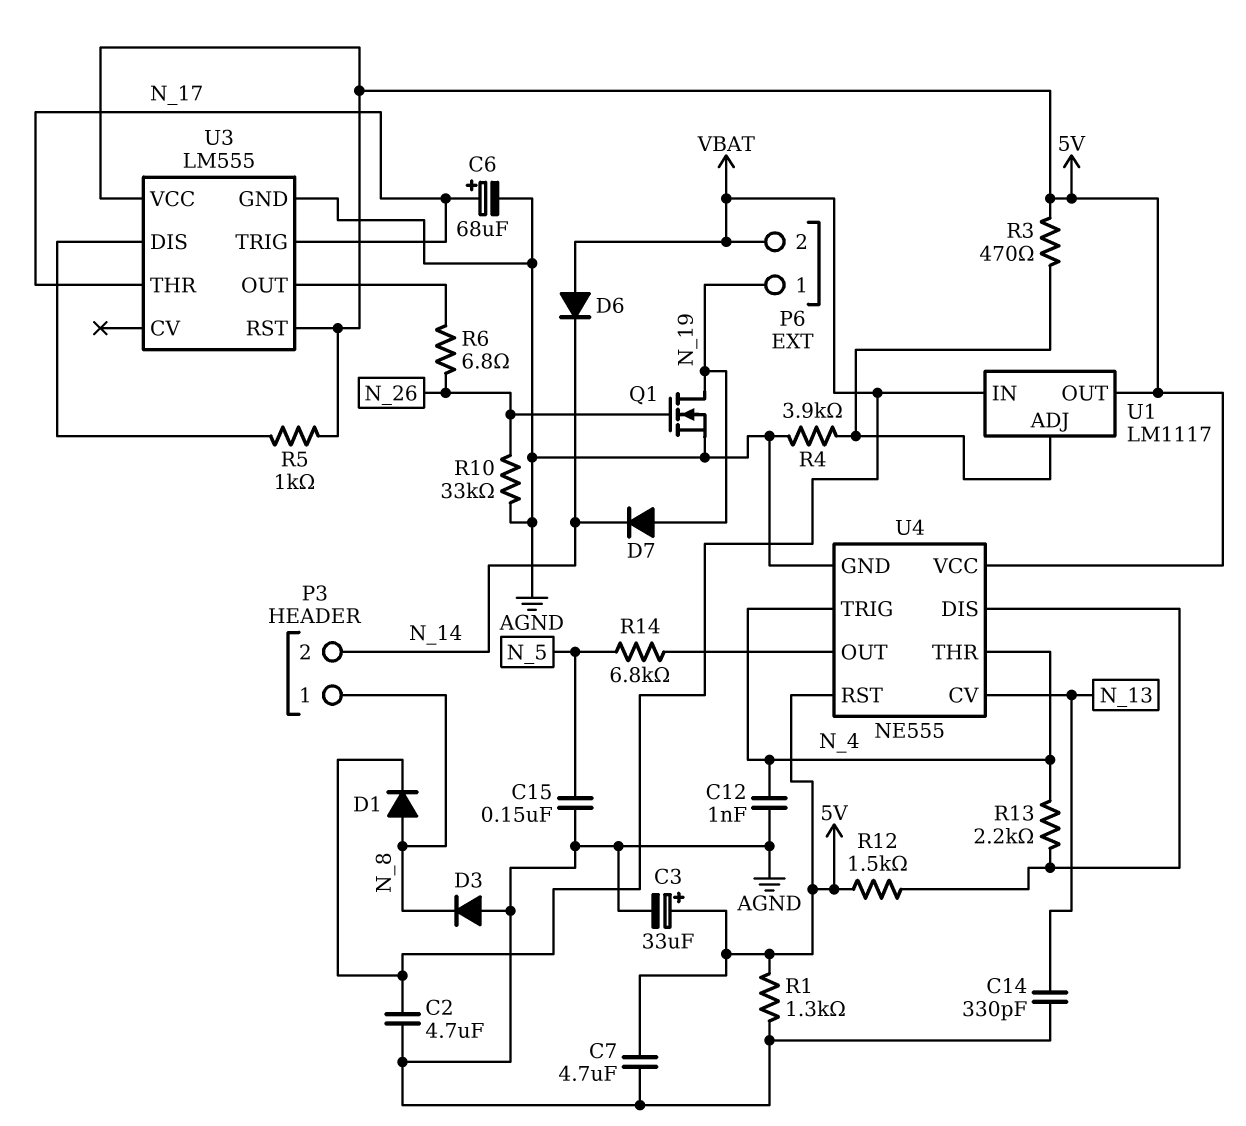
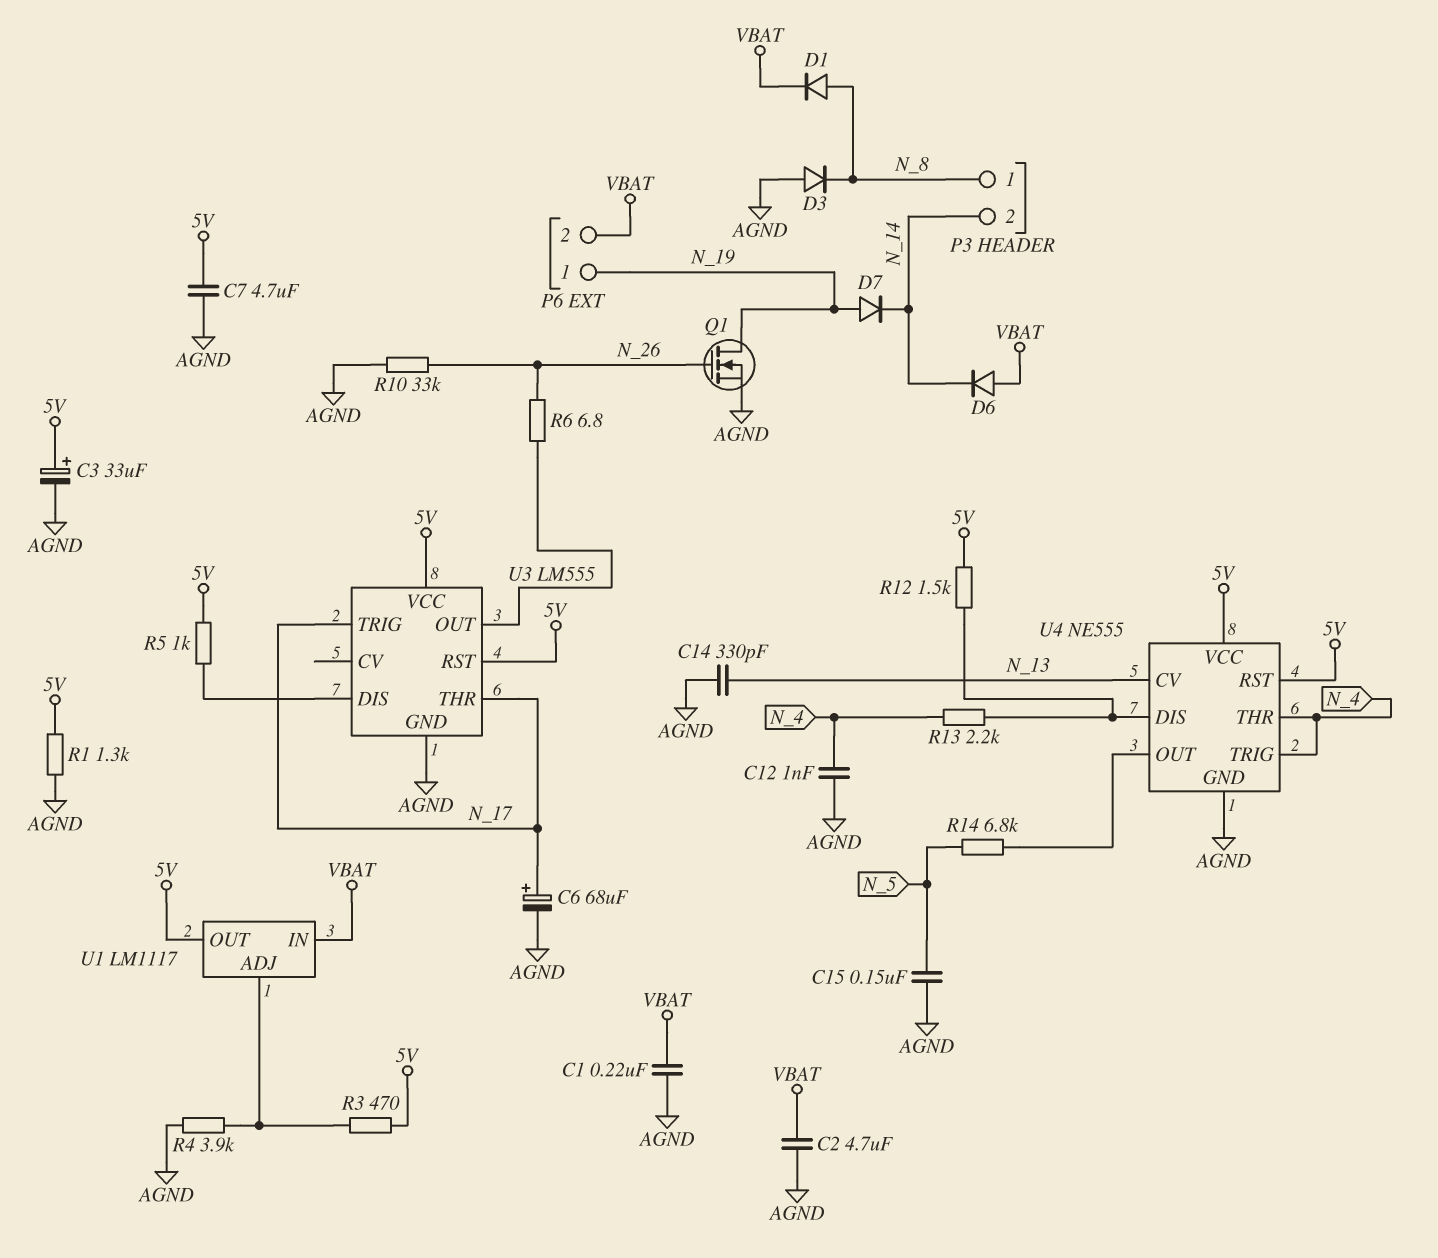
C1: none -> 220nF (AGND, VBAT)

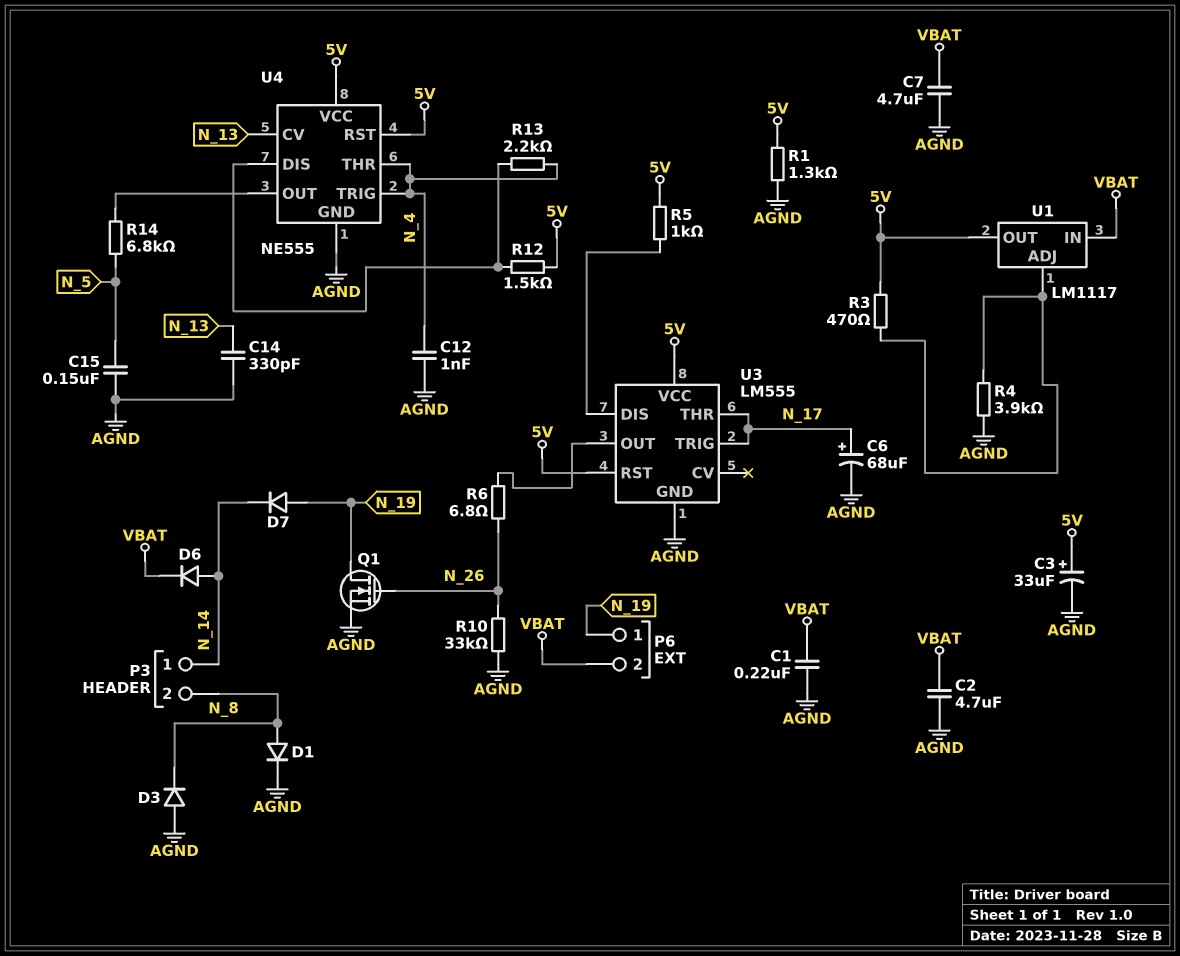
C7: 4.7uF (5V, AGND) -> 4.7uF (AGND, VBAT)
D1: diode (A N_8, K VBAT) -> diode (A N_8, K AGND)
D6: diode (A VBAT, K N_14) -> diode (A N_14, K VBAT)
P3 pin 1: N_8 -> N_14
P3 pin 2: N_14 -> N_8

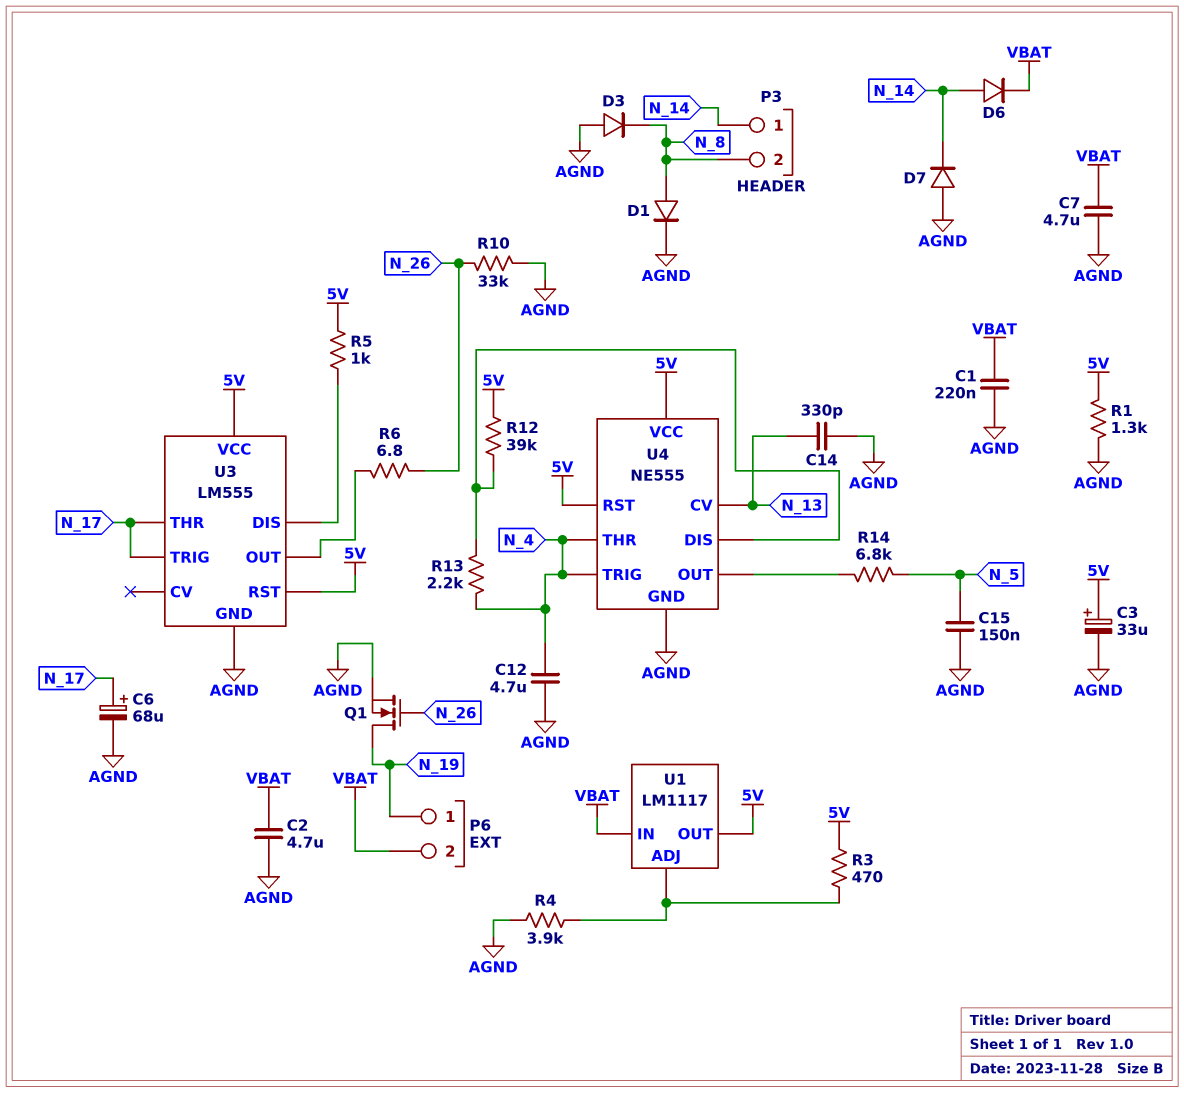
C12: 1nF (AGND, N_4) -> 4.7uF (AGND, N_4)
D7: diode (A N_19, K N_14) -> diode (A AGND, K N_14)
R12: 1.5k (5V, U4/DIS) -> 39k (5V, U4/DIS)

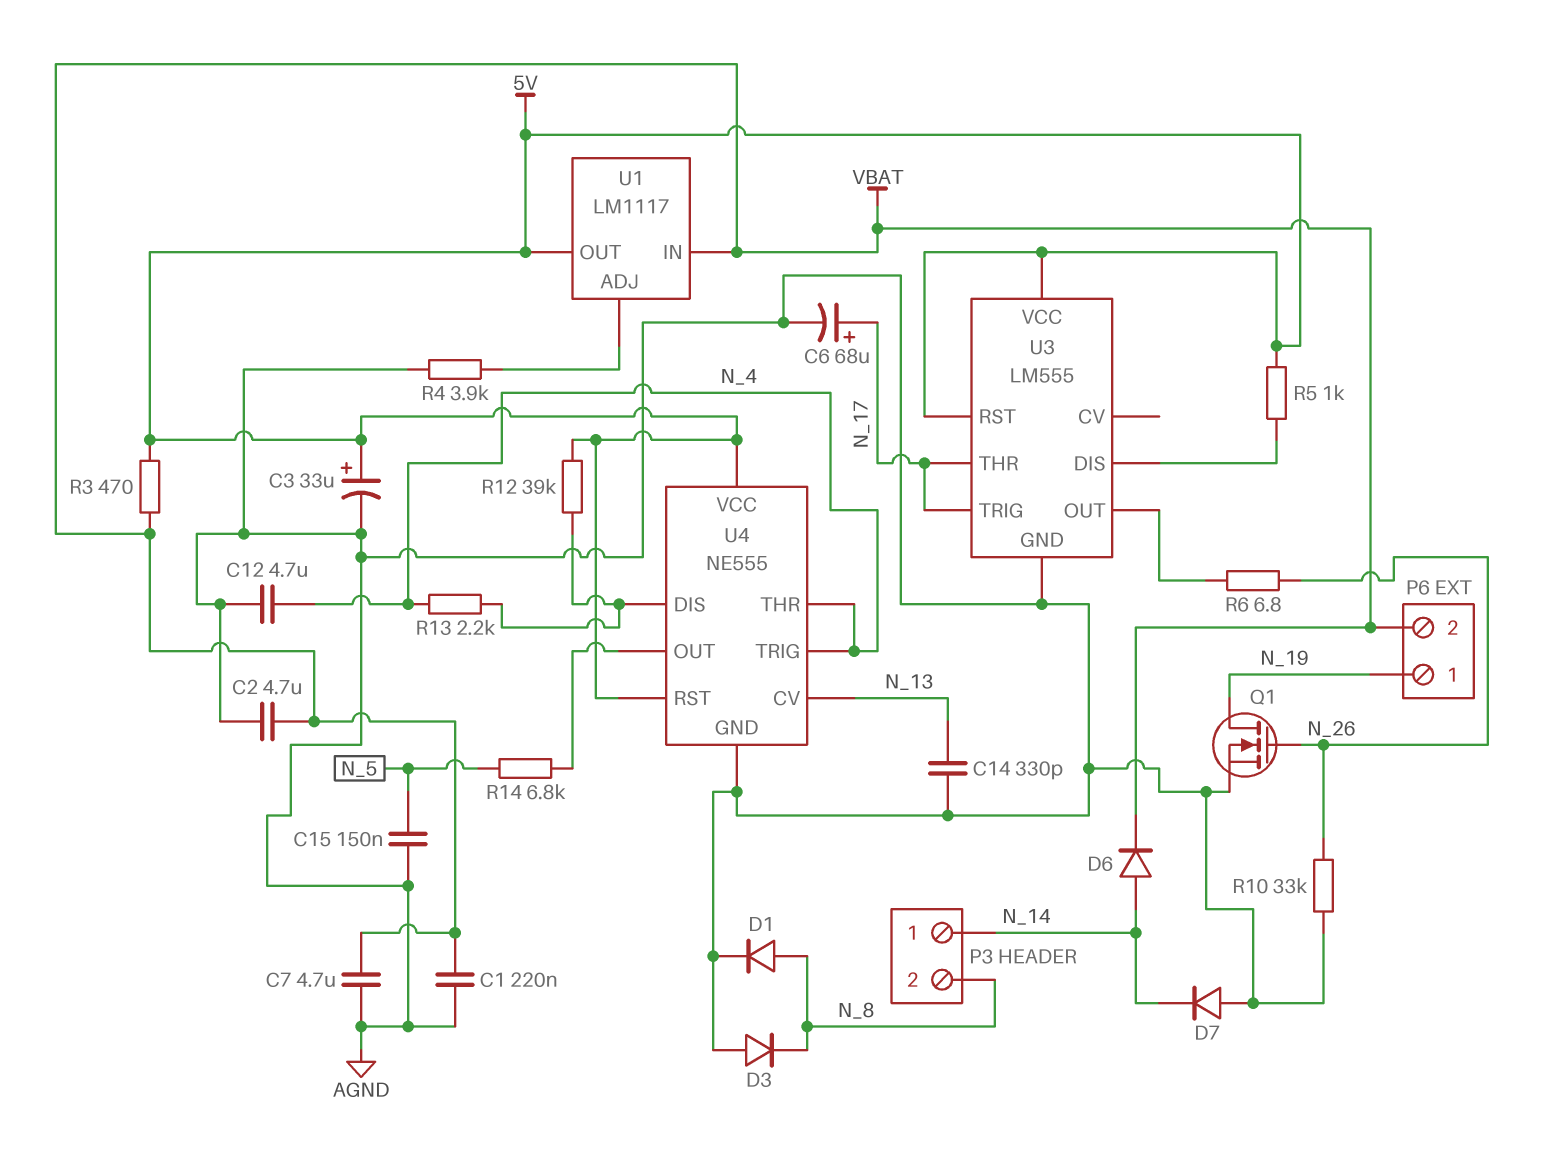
R1: 1.3k (5V, AGND) -> none
R3: 470 (5V, U1/ADJ) -> 470 (5V, VBAT)

